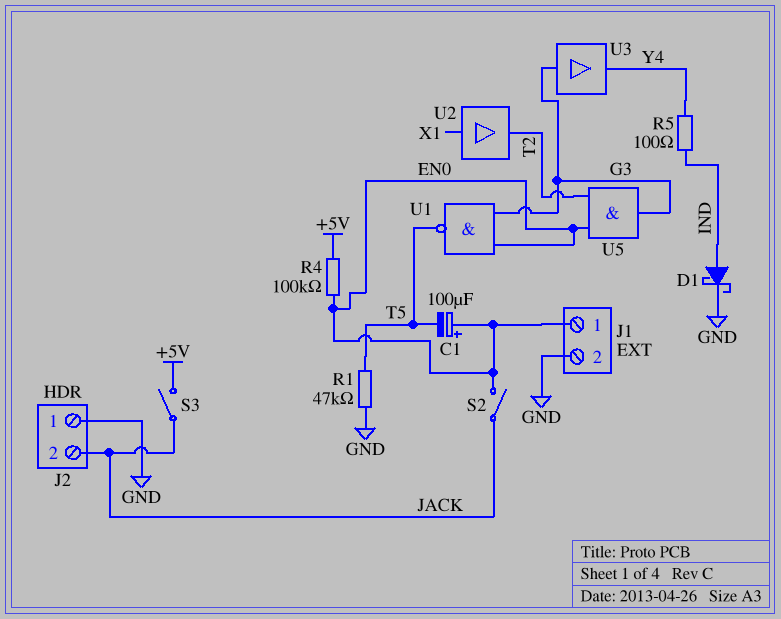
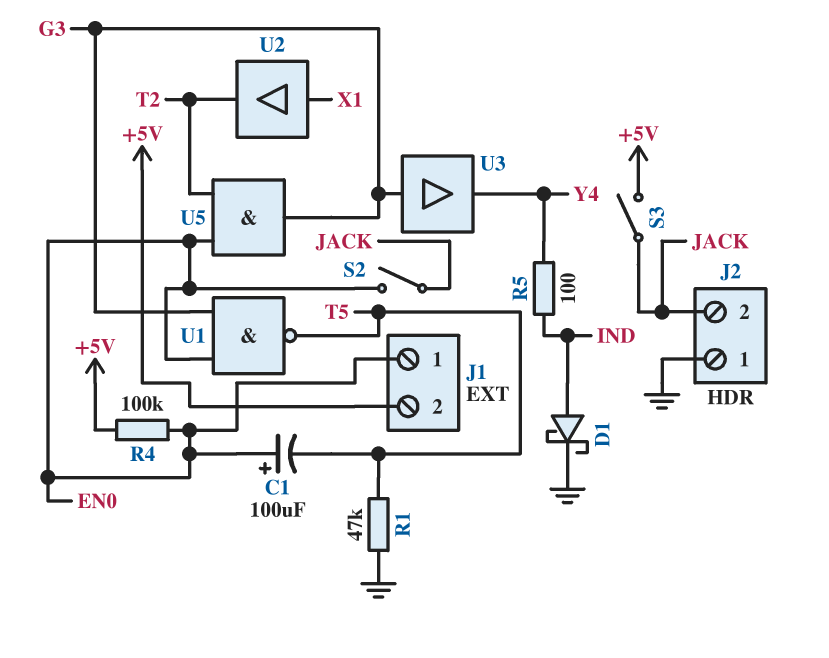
J1 pin 2: GND -> +5V

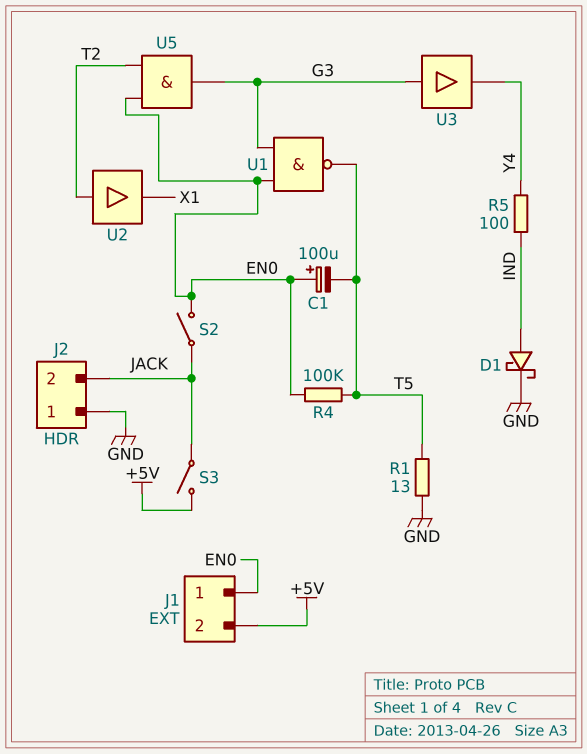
R1: 47k (GND, T5) -> 13 (GND, T5)
R4: 100k (+5V, EN0) -> 100k (EN0, T5)
U2: buffer (in X1, out T2) -> buffer (in T2, out X1)

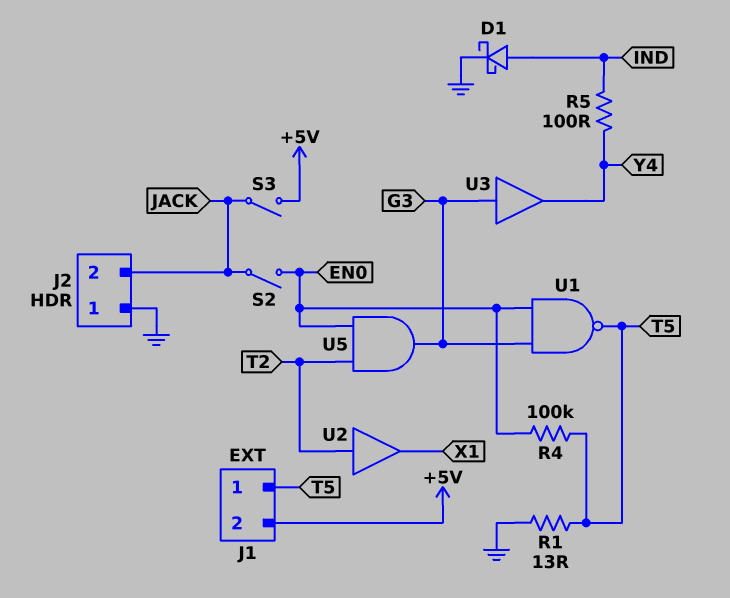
C1: 100uF (plus EN0, minus T5) -> none
J1 pin 1: EN0 -> T5

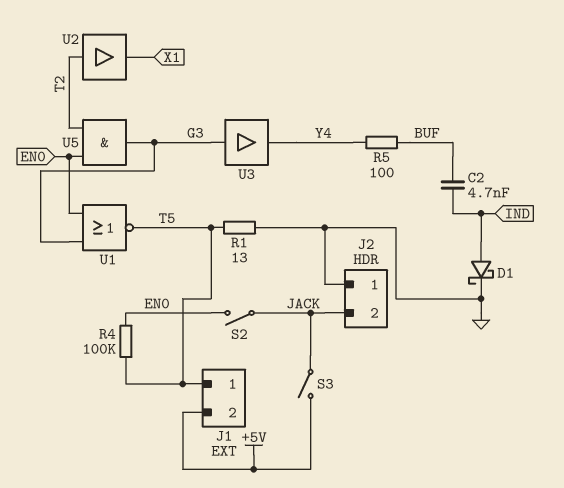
C2: none -> 4.7nF (BUF, IND)
R5: 100 (IND, Y4) -> 100 (BUF, Y4)
U1: NAND (in EN0, in G3, out T5) -> NOR (in EN0, in G3, out T5)

